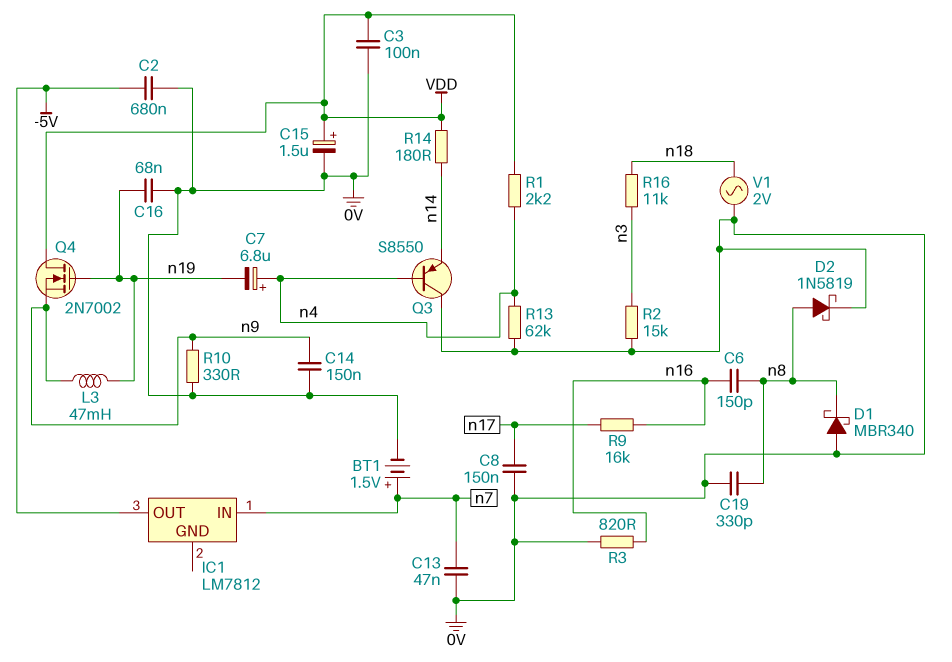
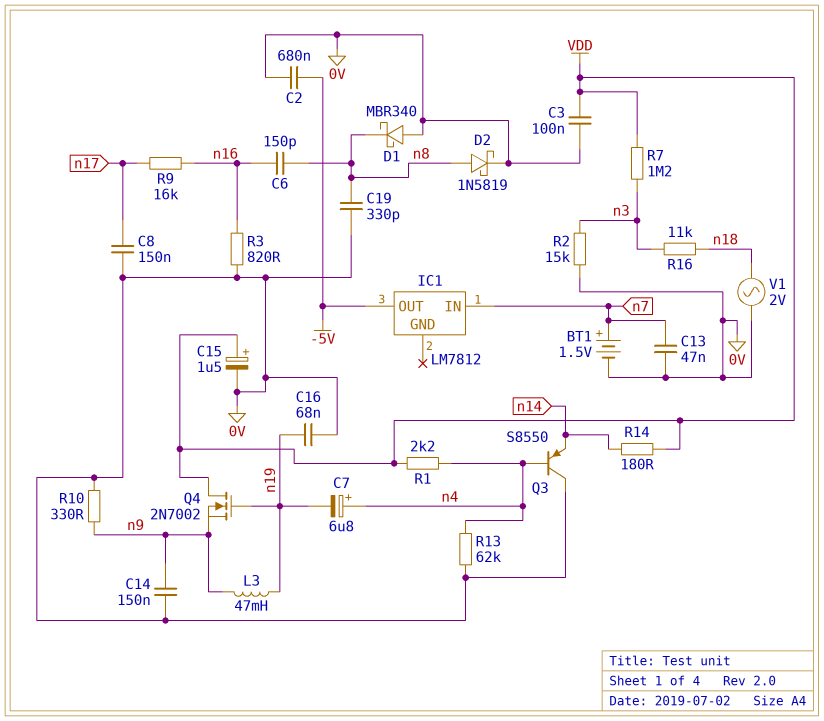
R7: none -> 1.2M (VDD, n3)

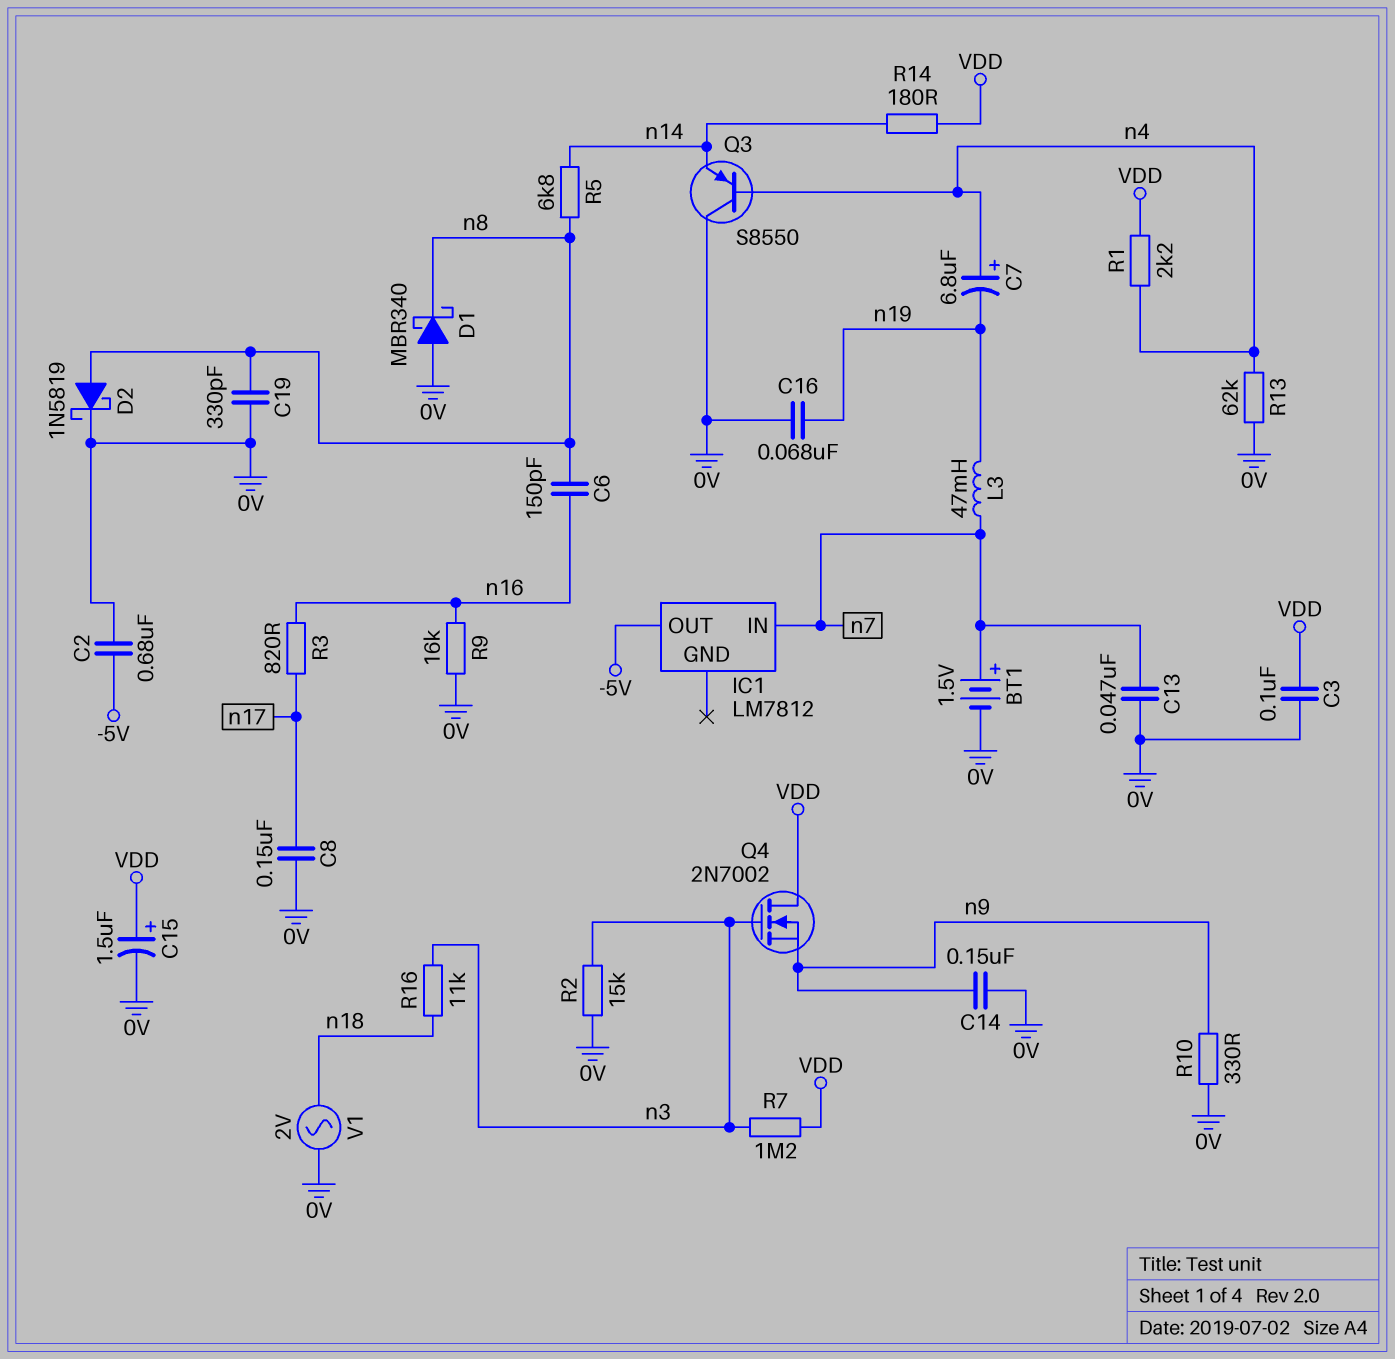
L3: 47mH (n9, n19) -> 47mH (n7, n19)
Q4: NMOS 2N7002 (G n19, D VDD, S n9) -> NMOS 2N7002 (G n3, D VDD, S n9)
R3: 820 (0V, n16) -> 820 (n16, n17)
R5: none -> 6.8k (n8, n14)
R9: 16k (n16, n17) -> 16k (0V, n16)

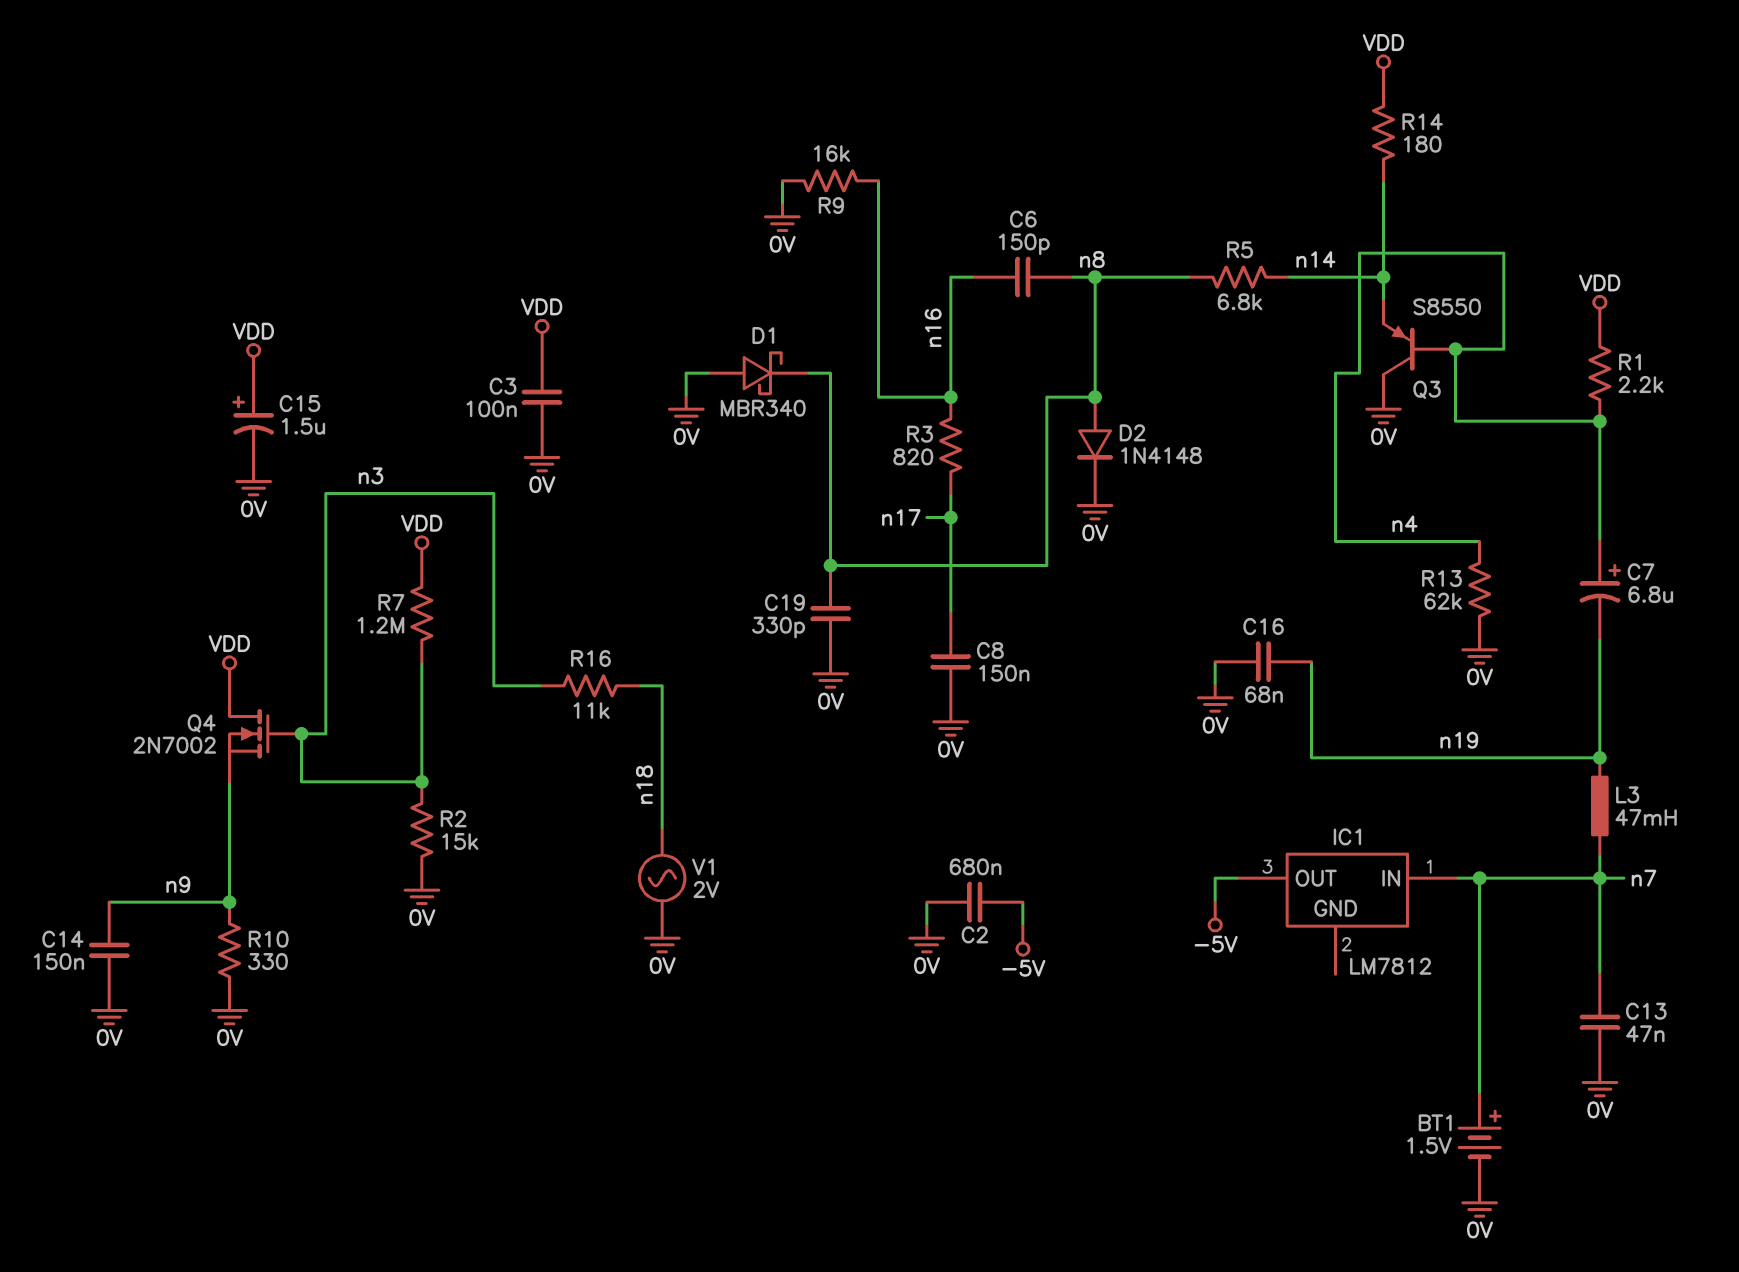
D2: schottky 1N5819 (A n8, K 0V) -> diode 1N4148 (A n8, K 0V)

